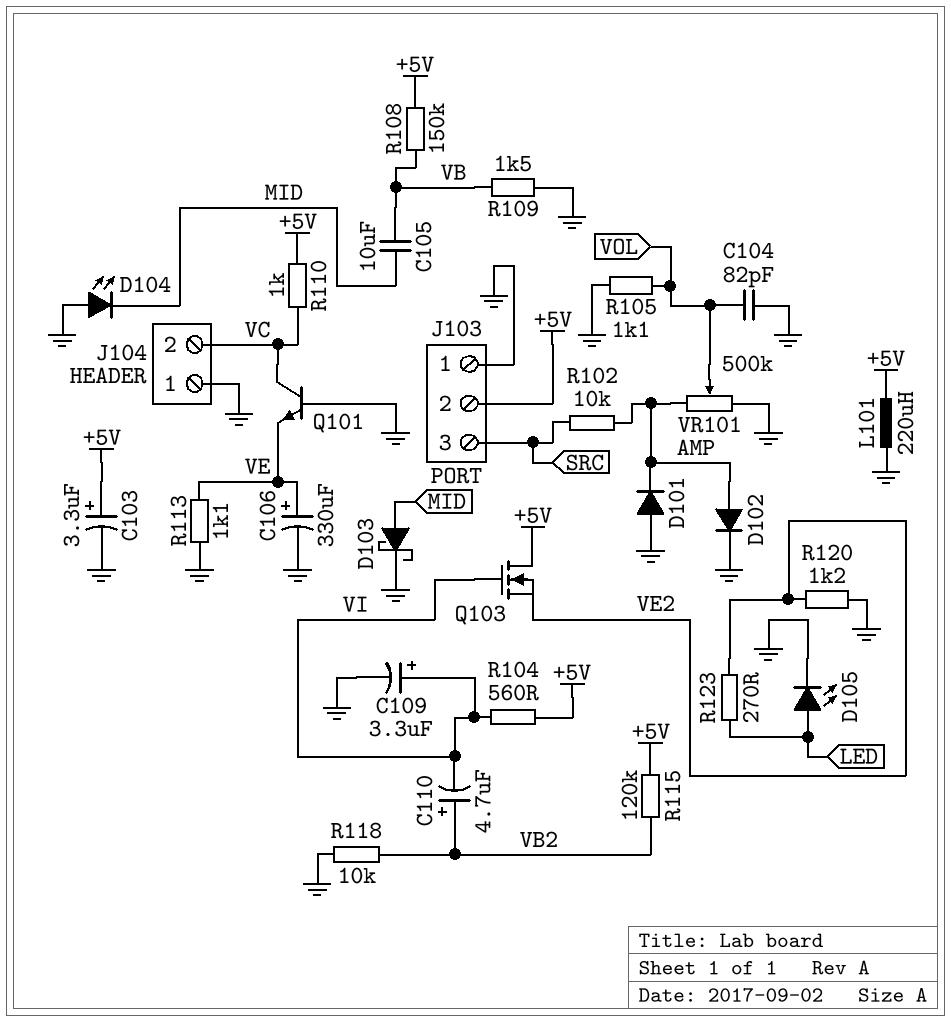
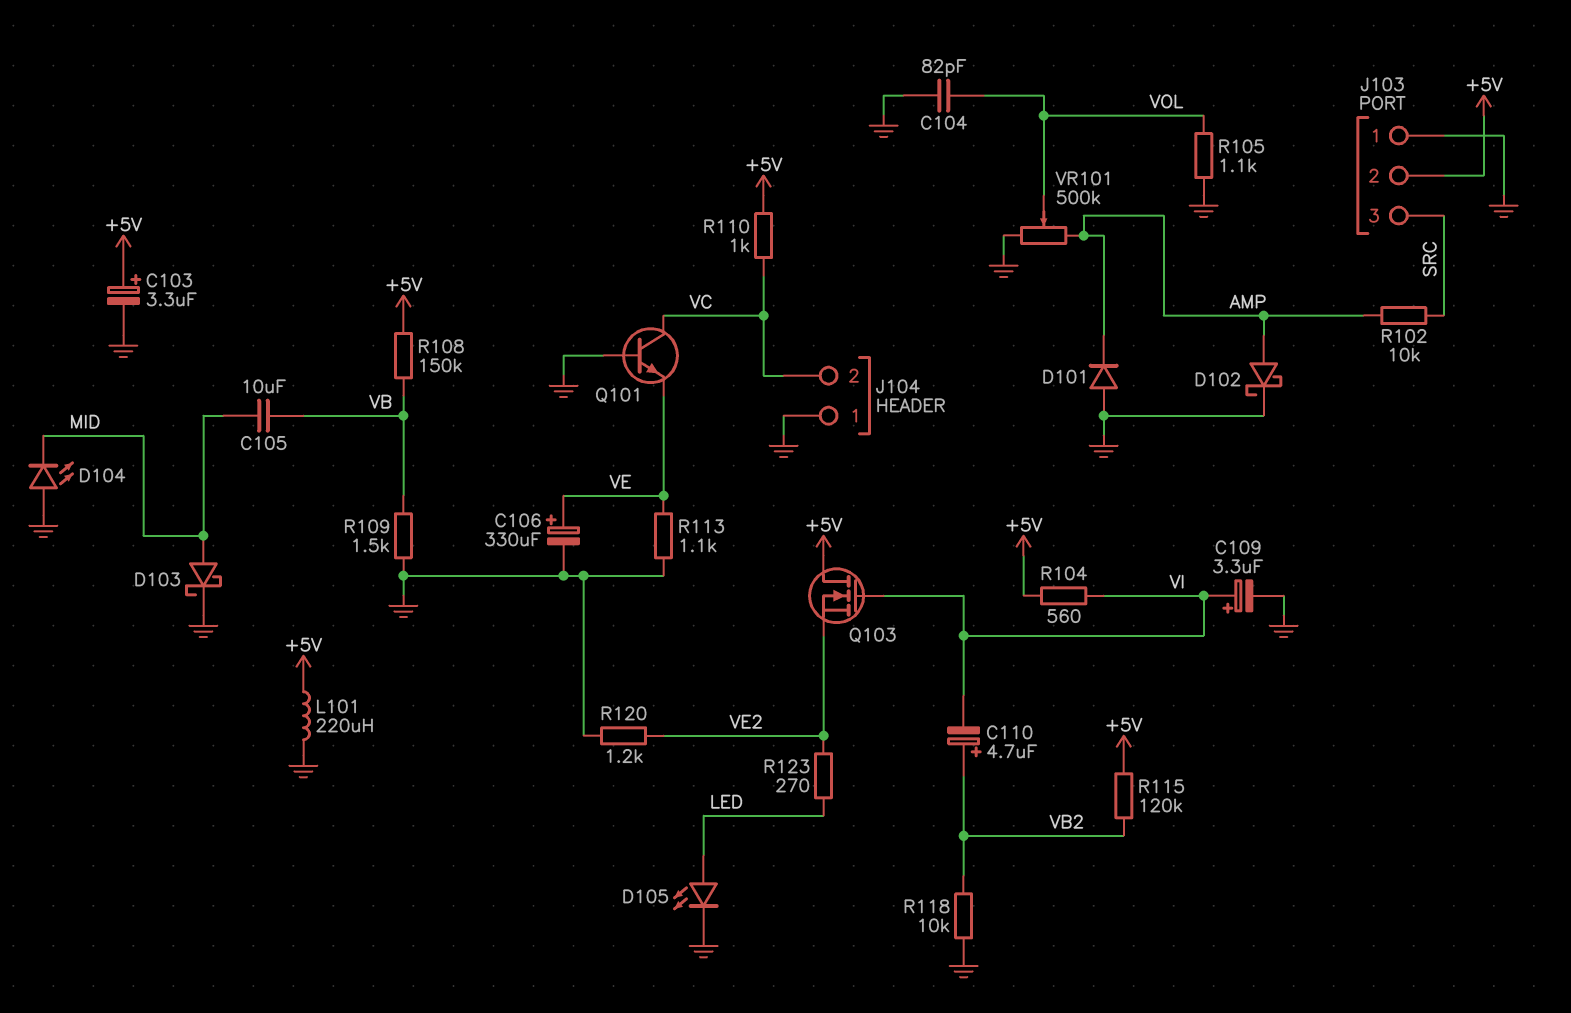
D102: diode (A AMP, K GND) -> schottky (A AMP, K GND)

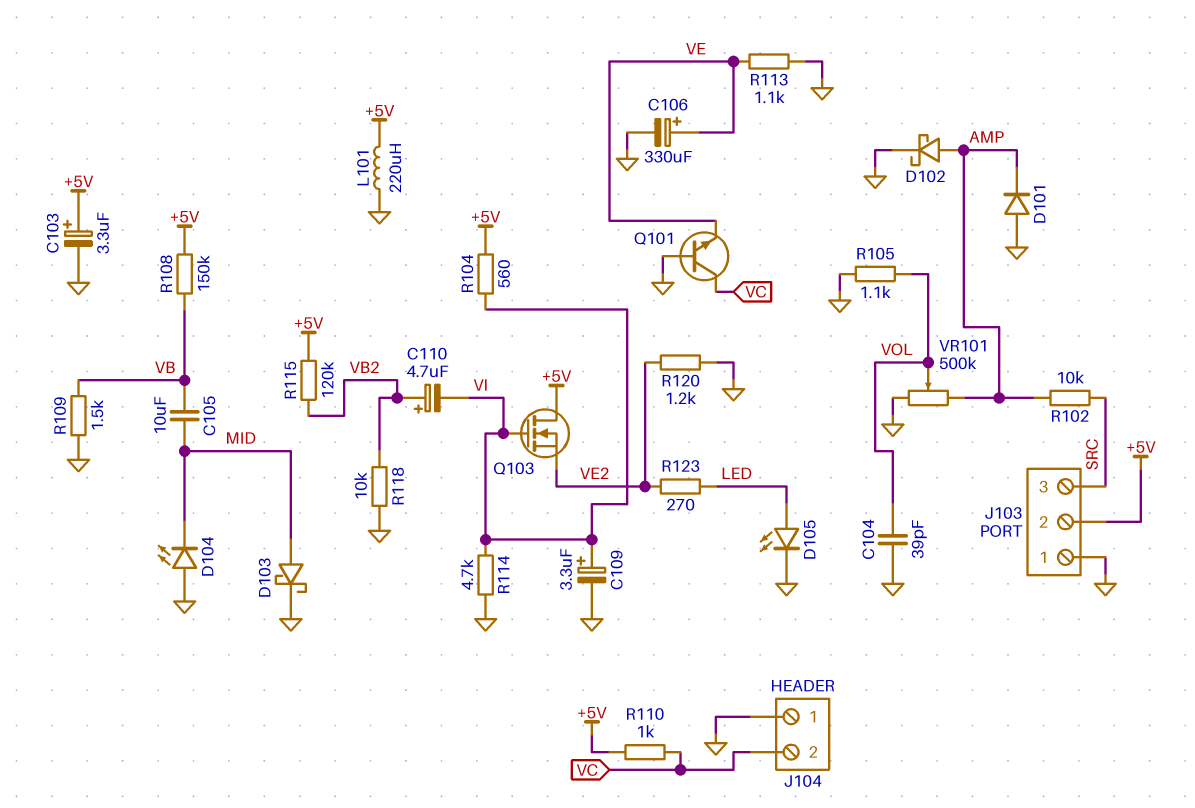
C104: 82pF (GND, VOL) -> 39pF (GND, VOL)
R114: none -> 4.7k (GND, VI)

